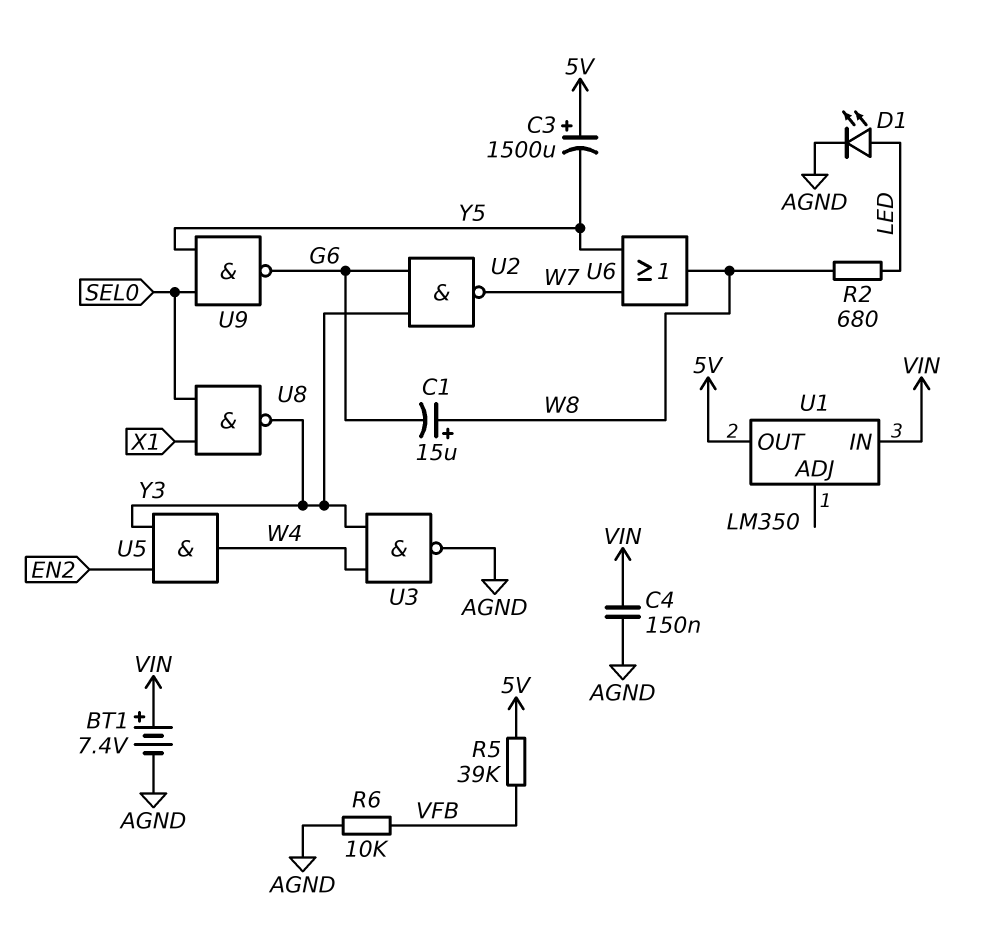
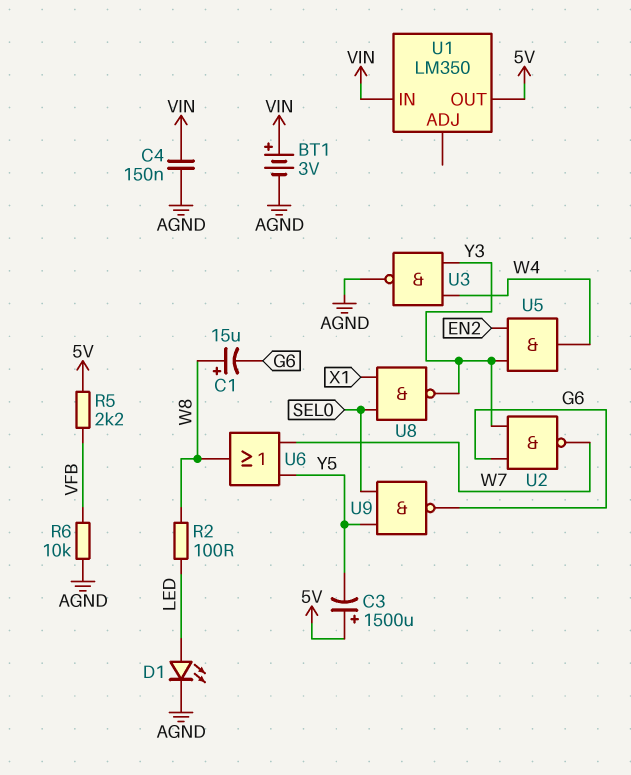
BT1: 7.4V (plus VIN, minus AGND) -> 3V (plus VIN, minus AGND)
R2: 680 (LED, W8) -> 100 (LED, W8)
R5: 39k (5V, VFB) -> 2.2k (5V, VFB)

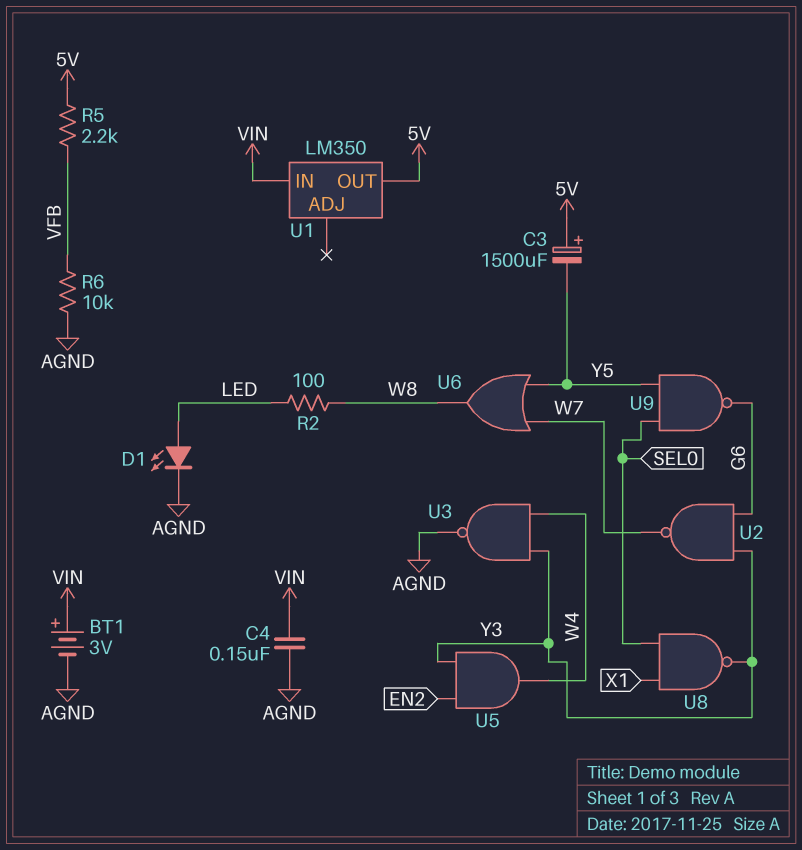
C1: 15uF (plus W8, minus G6) -> none

